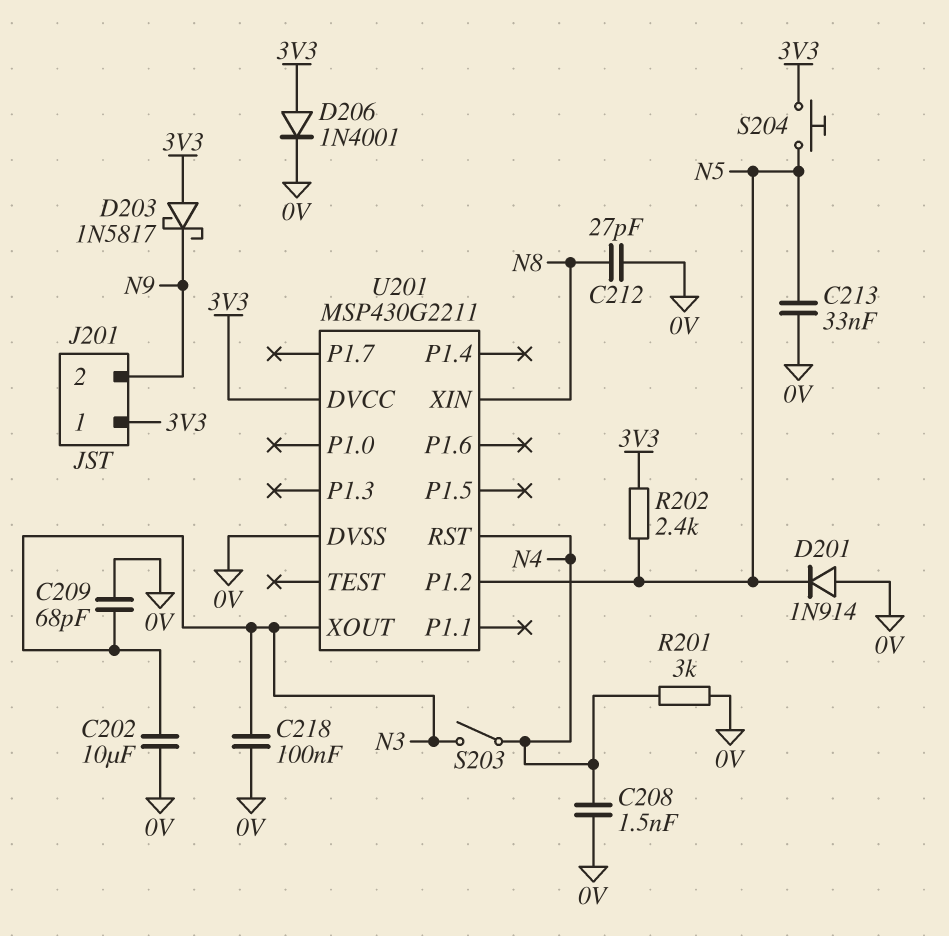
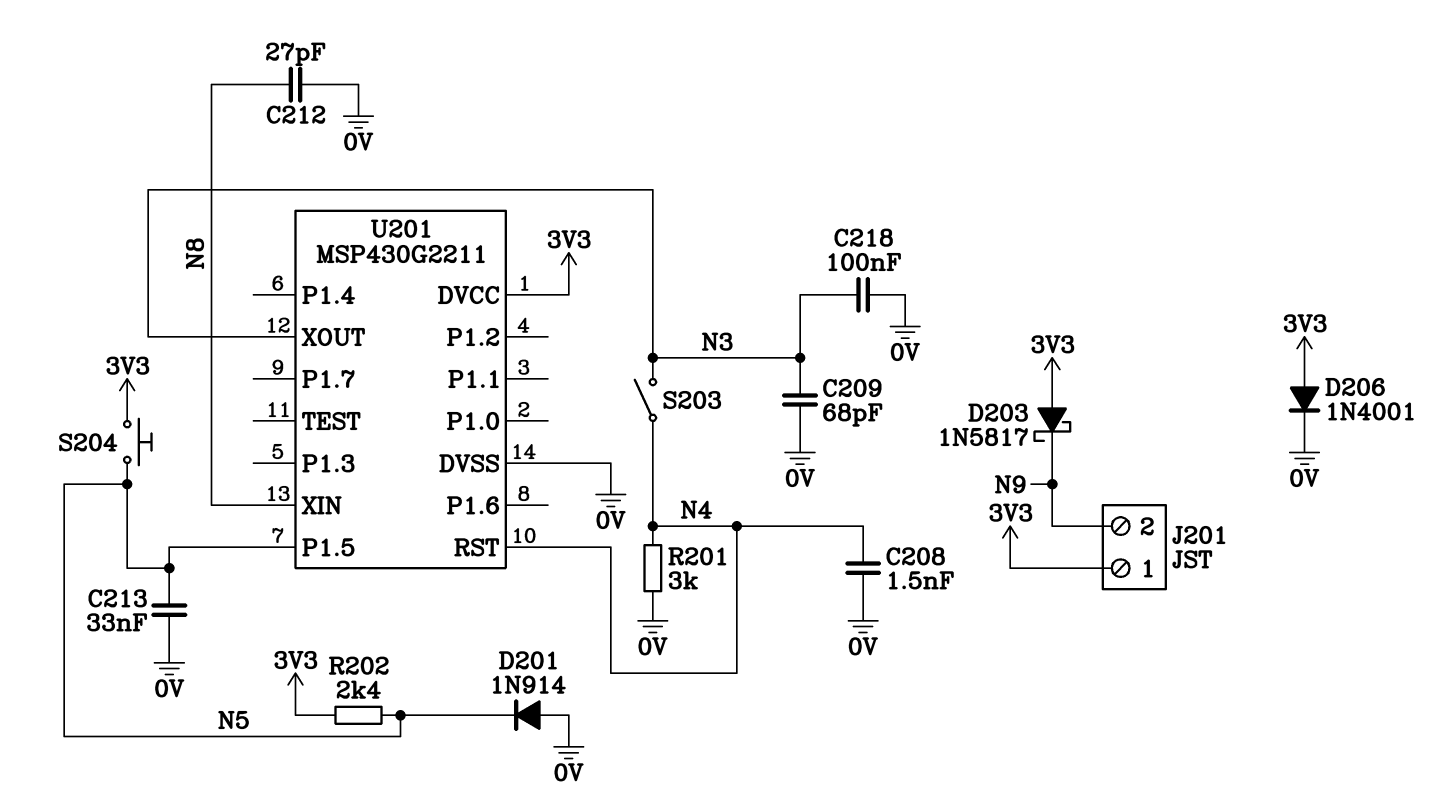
C202: 10uF (0V, N3) -> none
U201 pin P1.2: N5 -> none
U201 pin P1.5: none -> N5

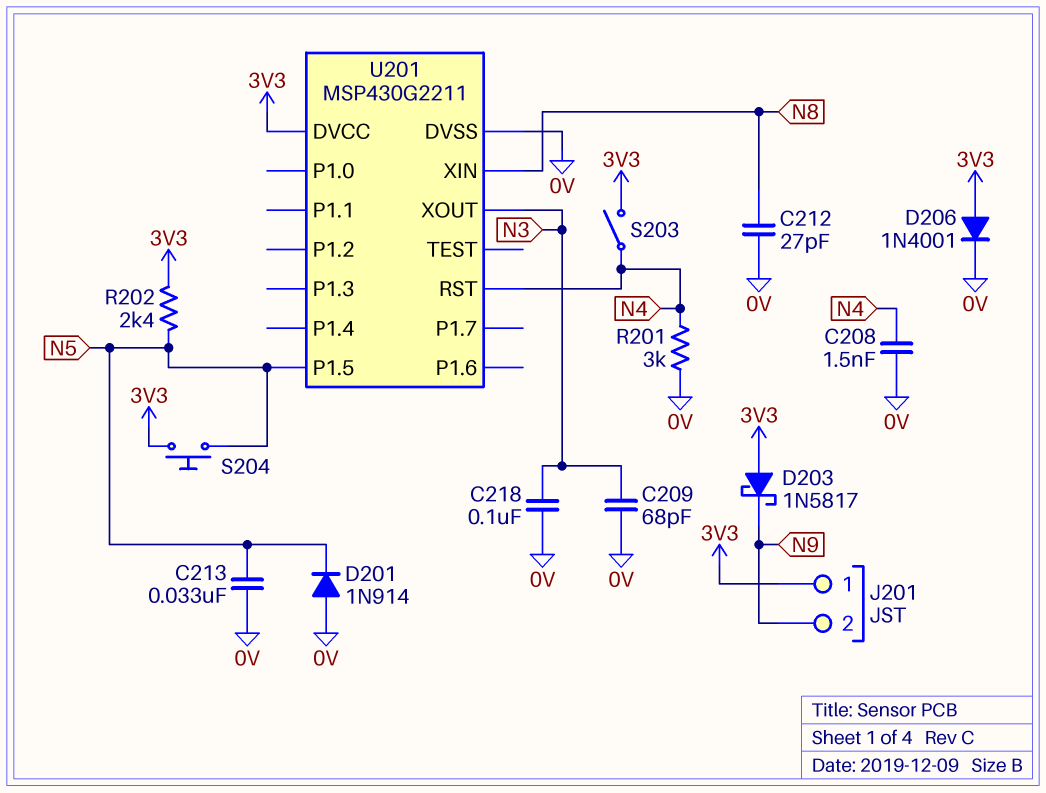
S203: switch (N3, N4) -> switch (3V3, N4)

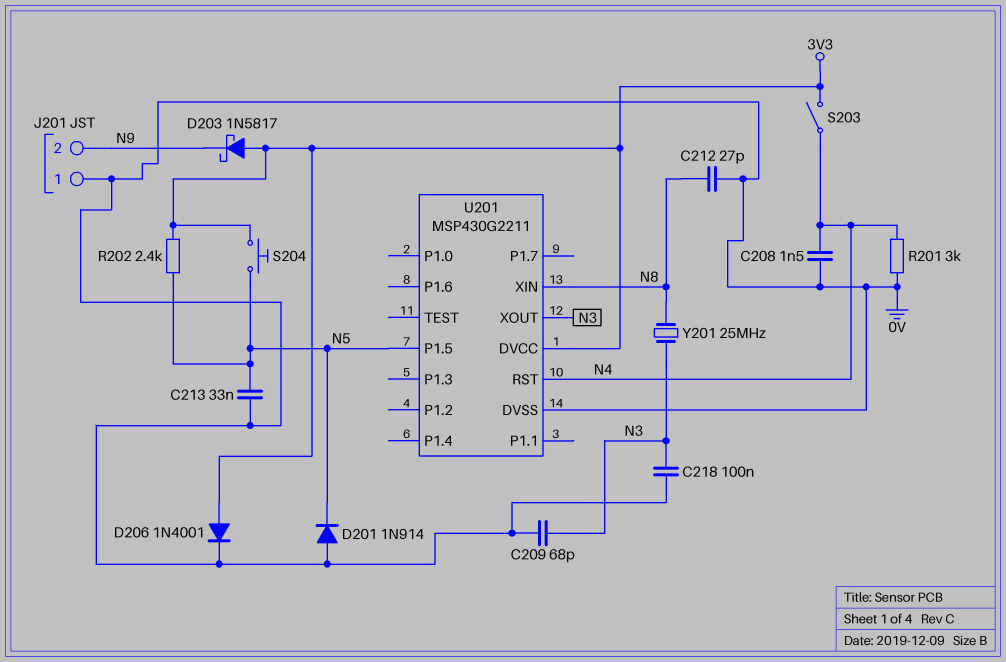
J201 pin 1: 3V3 -> 0V
Y201: none -> 25MHz (N3, N8)

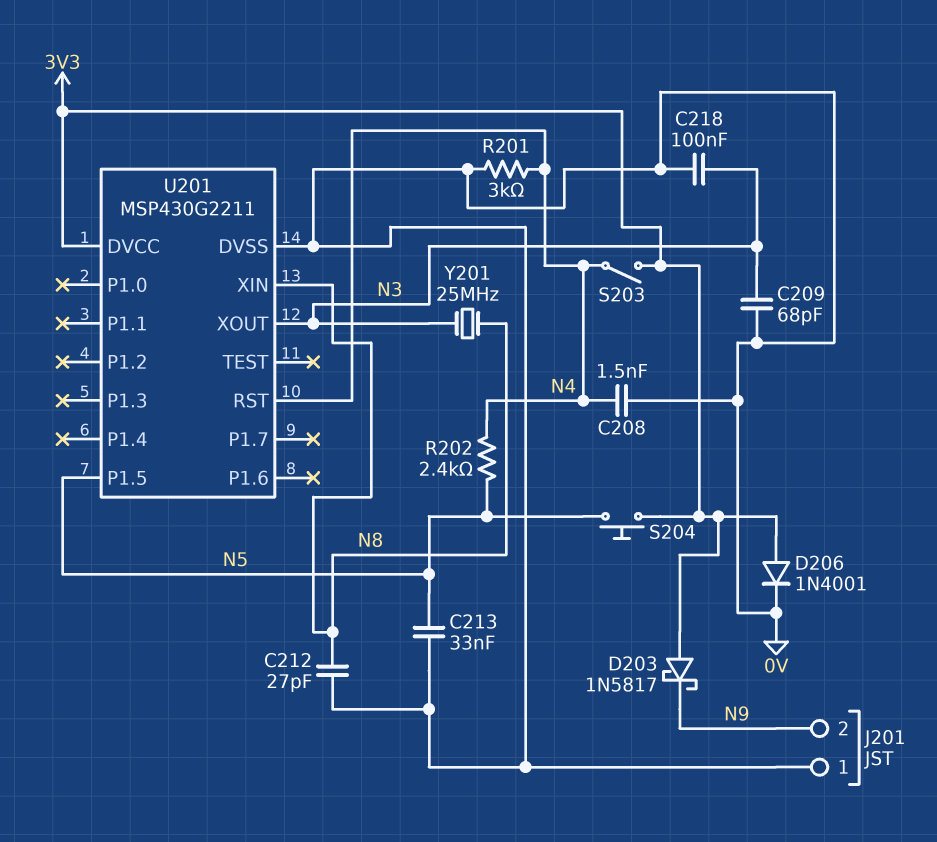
D201: diode 1N914 (A 0V, K N5) -> none
R202: 2.4k (3V3, N5) -> 2.4k (N4, N5)

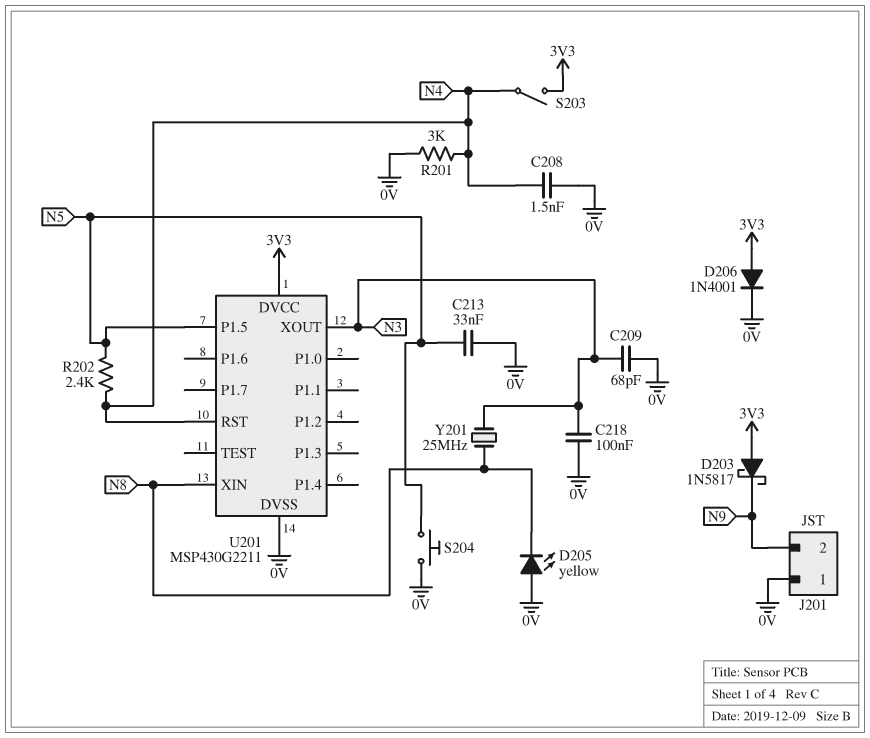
C212: 27pF (0V, N8) -> none
D205: none -> LED yellow (A 0V, K N8)
S204: button (3V3, N5) -> button (0V, N5)

